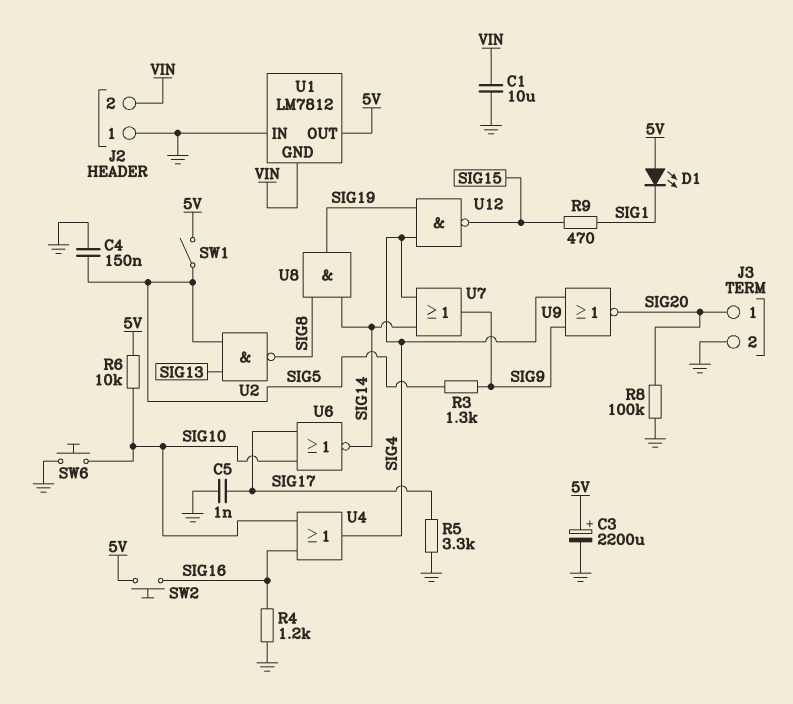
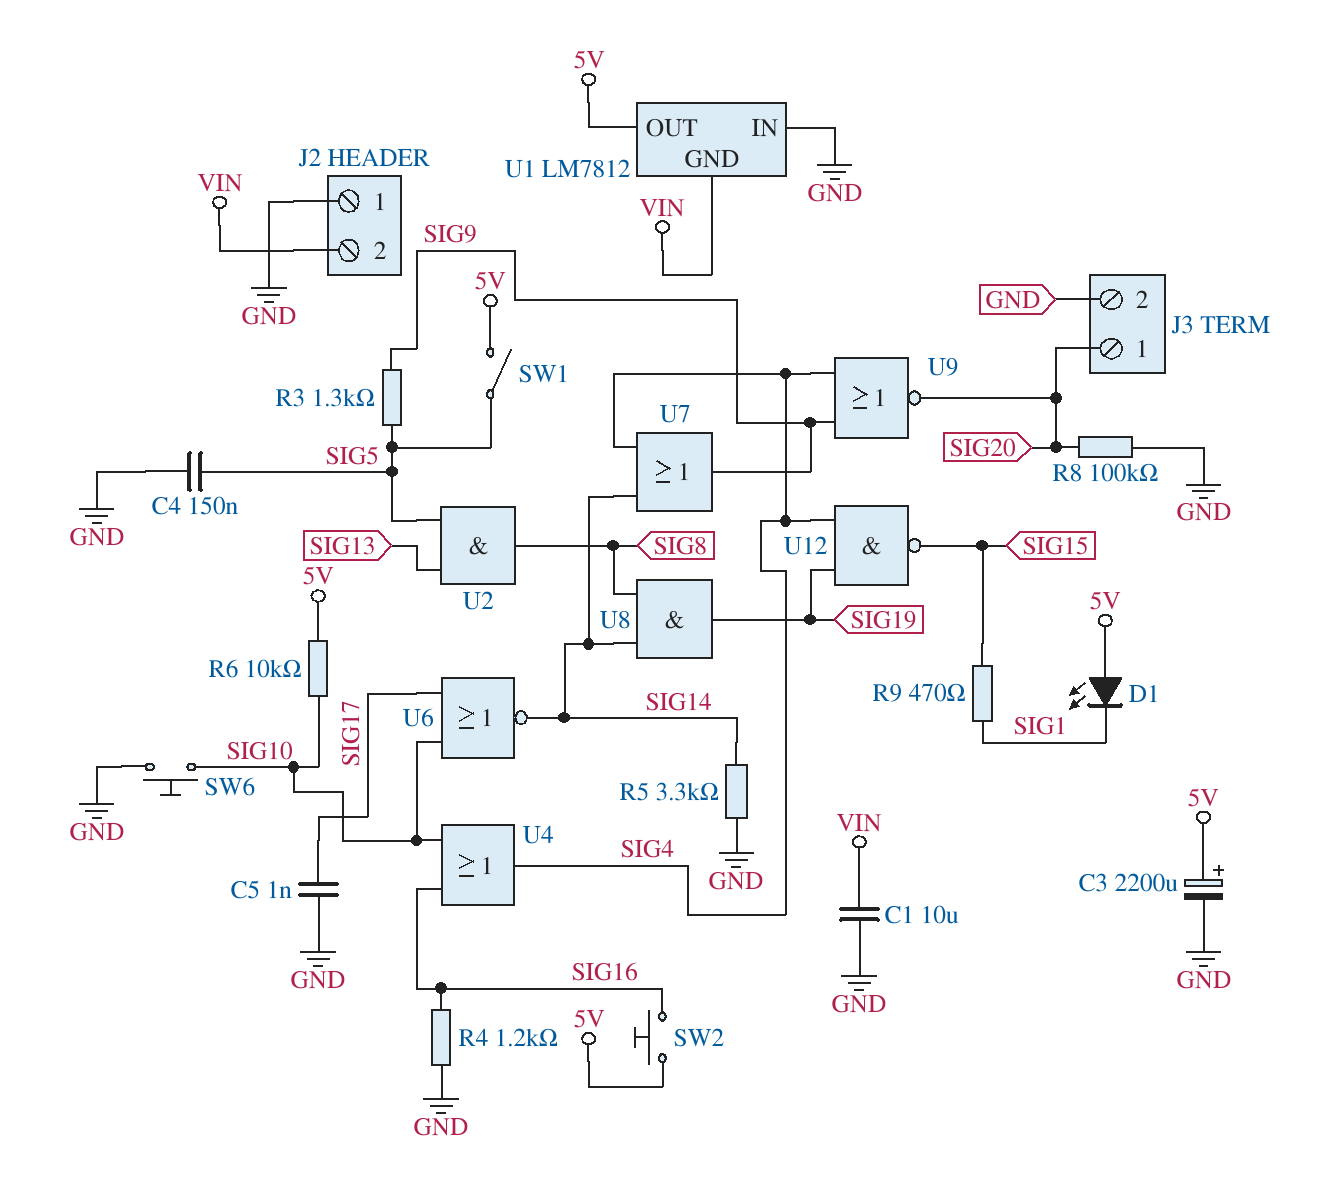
R5: 3.3k (GND, SIG17) -> 3.3k (GND, SIG14)
U2: NAND (in SIG5, in SIG13, out SIG8) -> AND (in SIG5, in SIG13, out SIG8)

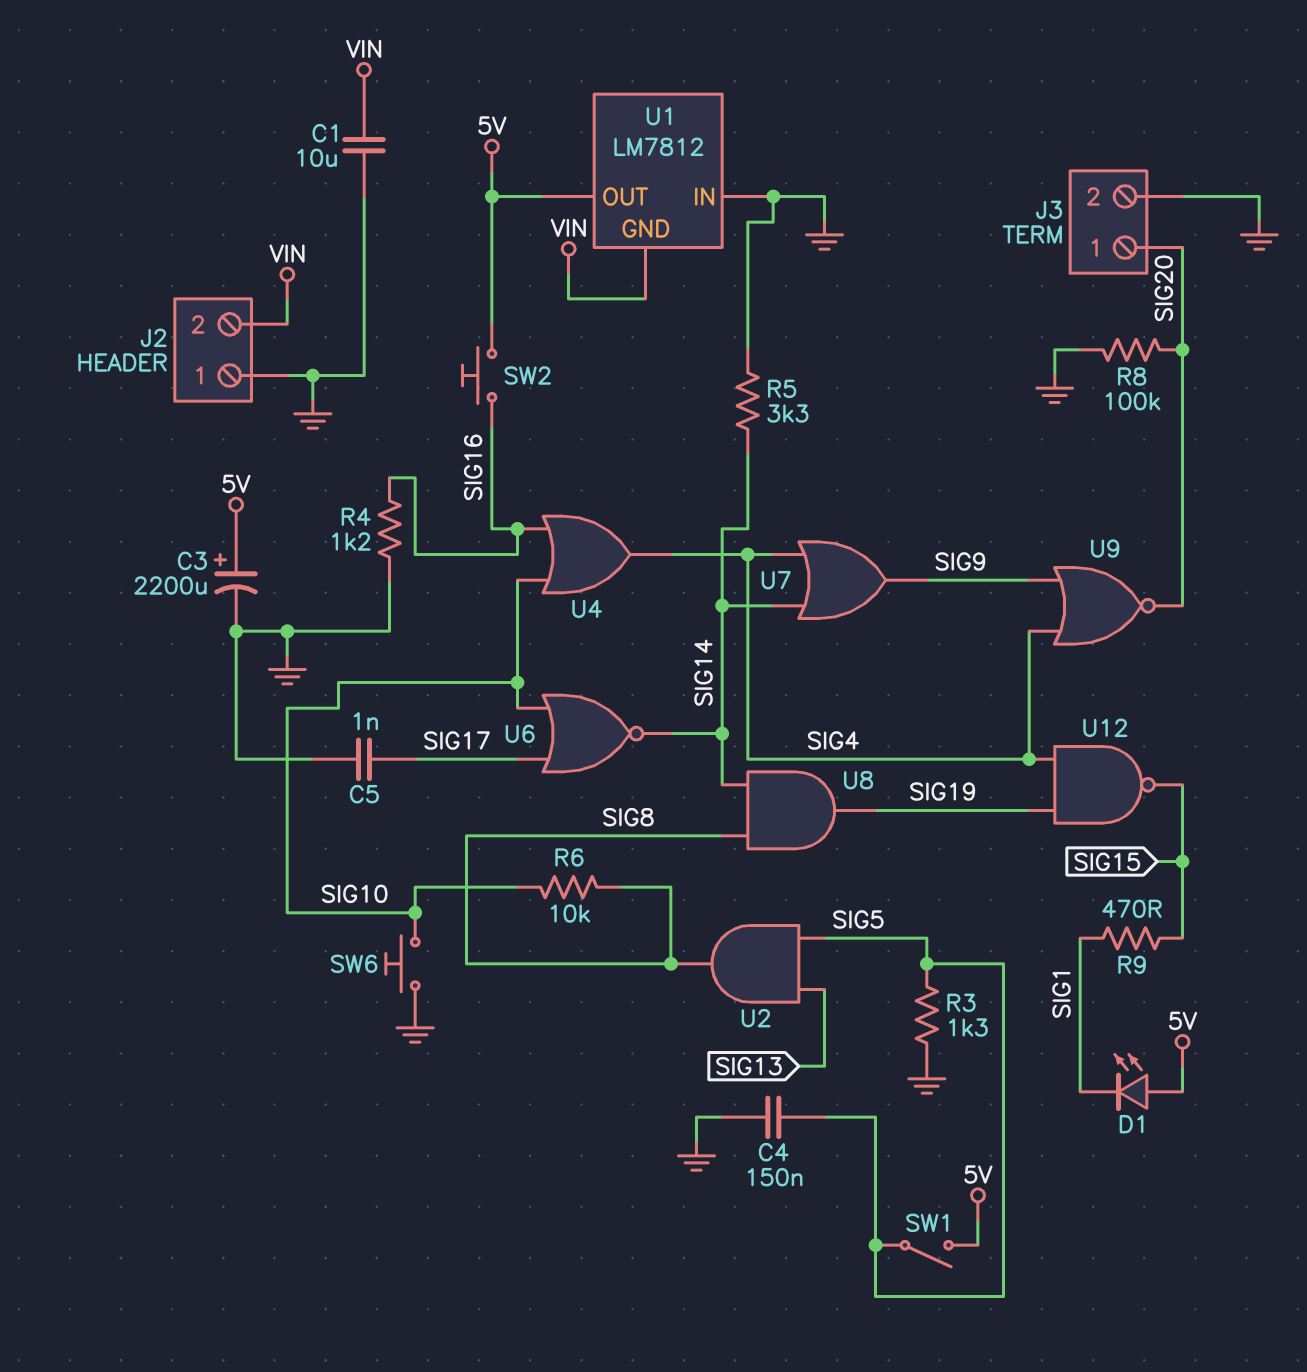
R3: 1.3k (SIG5, SIG9) -> 1.3k (GND, SIG5)
R6: 10k (5V, SIG10) -> 10k (SIG8, SIG10)

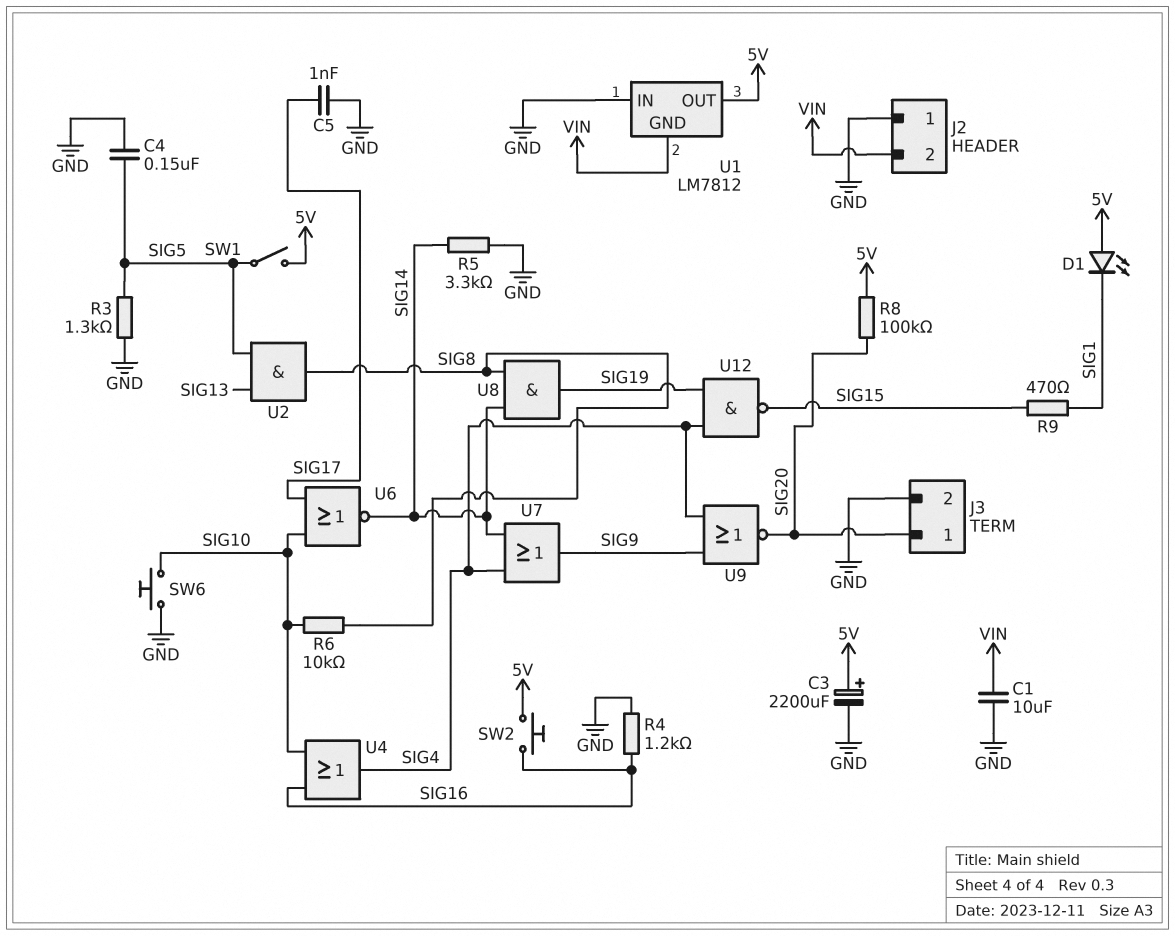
R8: 100k (GND, SIG20) -> 100k (5V, SIG20)

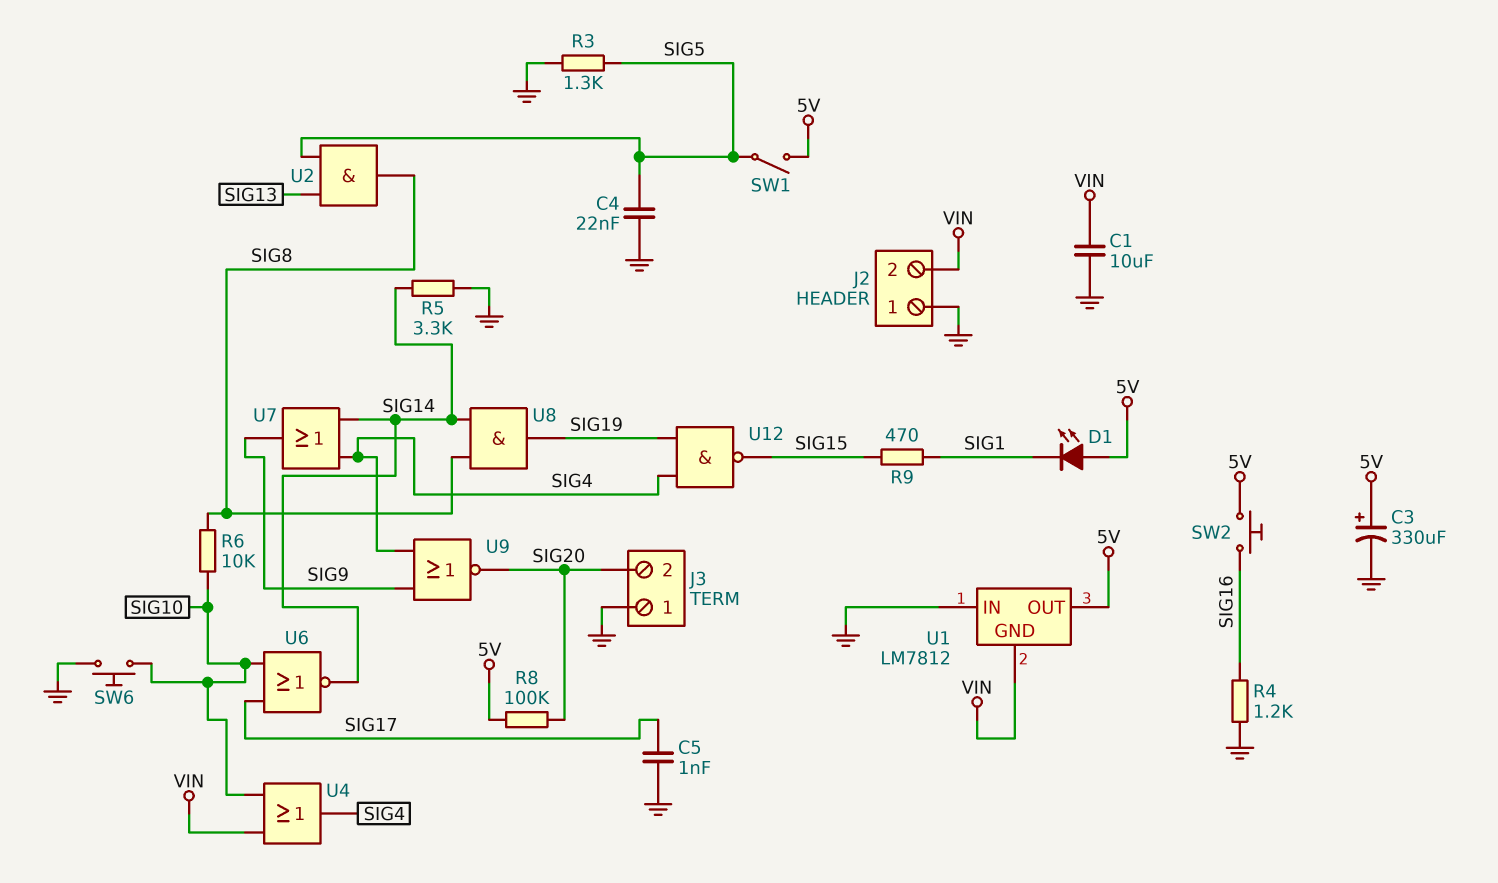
C3: 2200uF (plus 5V, minus GND) -> 330uF (plus 5V, minus GND)
C4: 150nF (GND, SIG5) -> 22nF (GND, SIG5)
J3 pin 1: SIG20 -> GND
J3 pin 2: GND -> SIG20
U4: OR (in SIG10, in SIG16, out SIG4) -> OR (in SIG10, in VIN, out SIG4)

